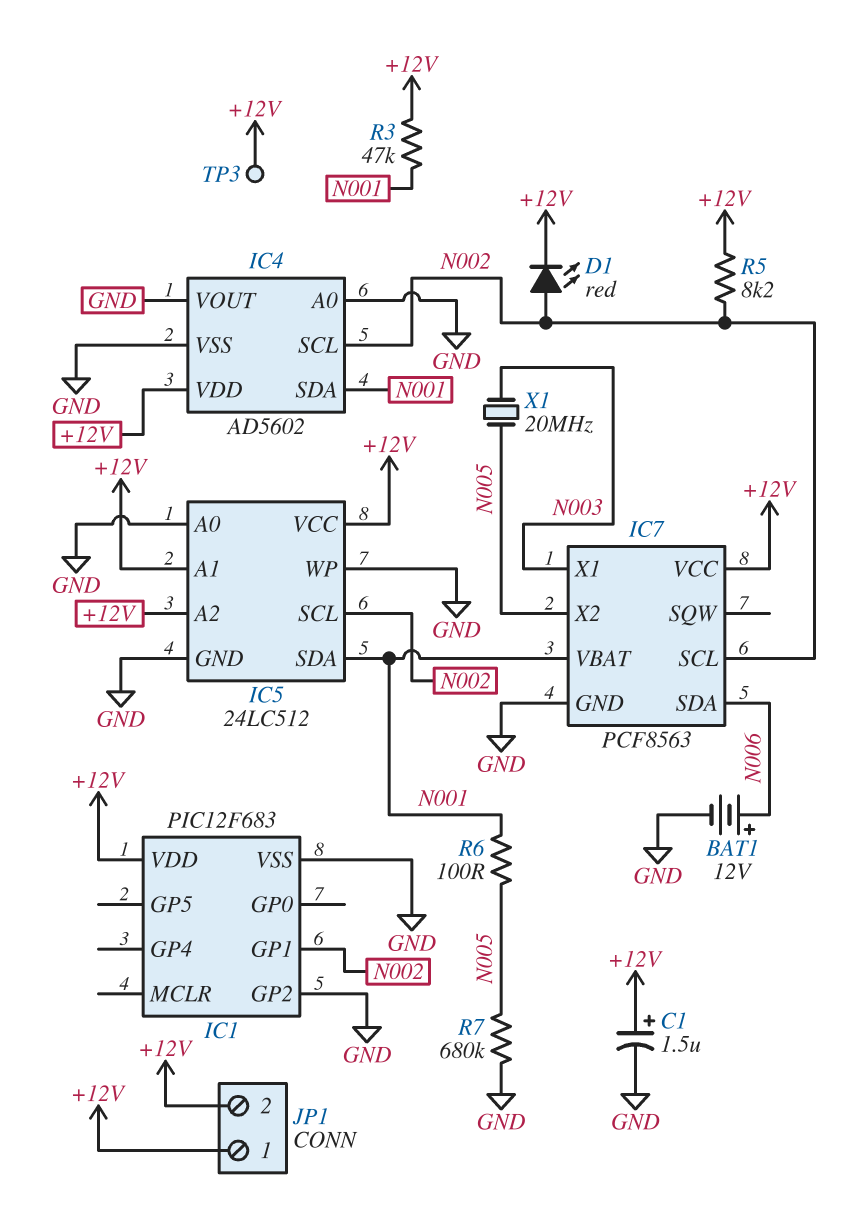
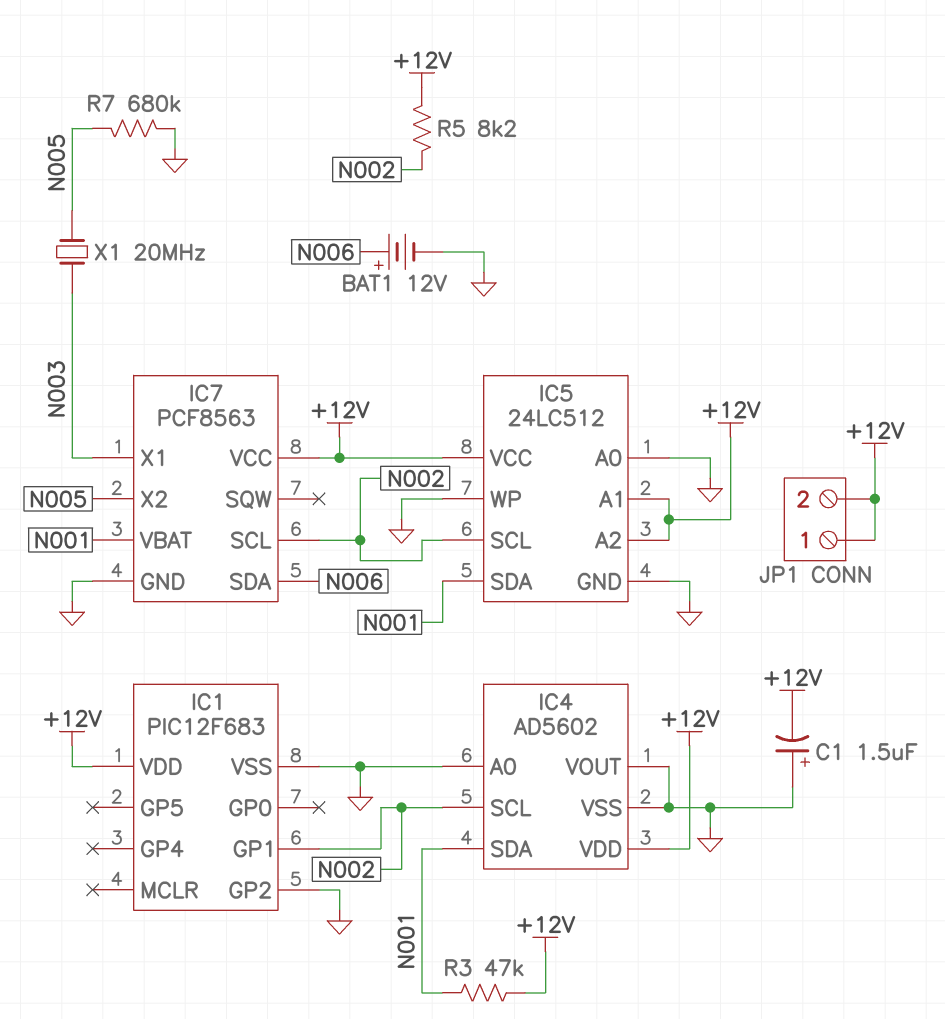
C1: 1.5uF (plus +12V, minus GND) -> 1.5uF (plus GND, minus +12V)
D1: LED red (A N002, K +12V) -> none
R6: 100 (N001, N005) -> none
TP3: test point (+12V) -> none

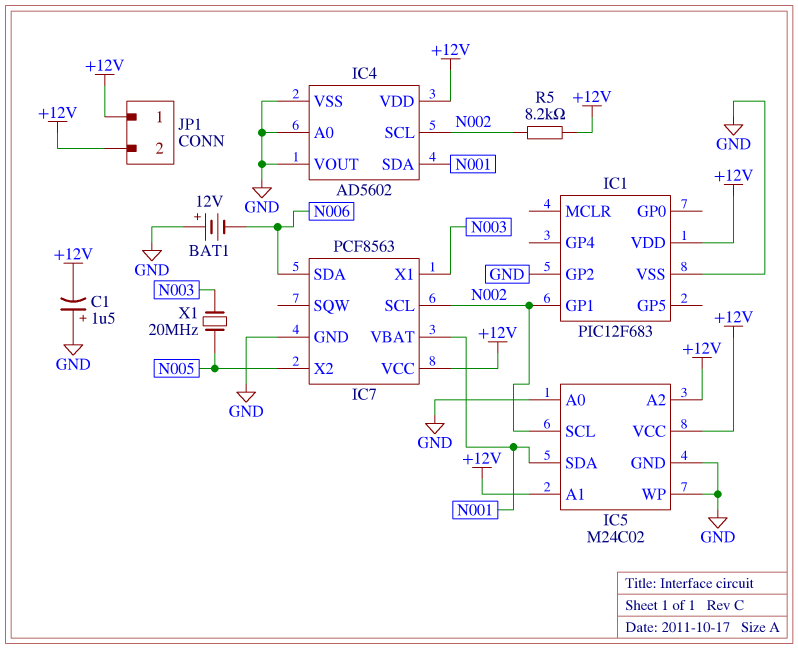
BAT1: 12V (plus N006, minus GND) -> 12V (plus GND, minus N006)
IC5: 24LC512 -> M24C02
R3: 47k (+12V, N001) -> none
R7: 680k (GND, N005) -> none

